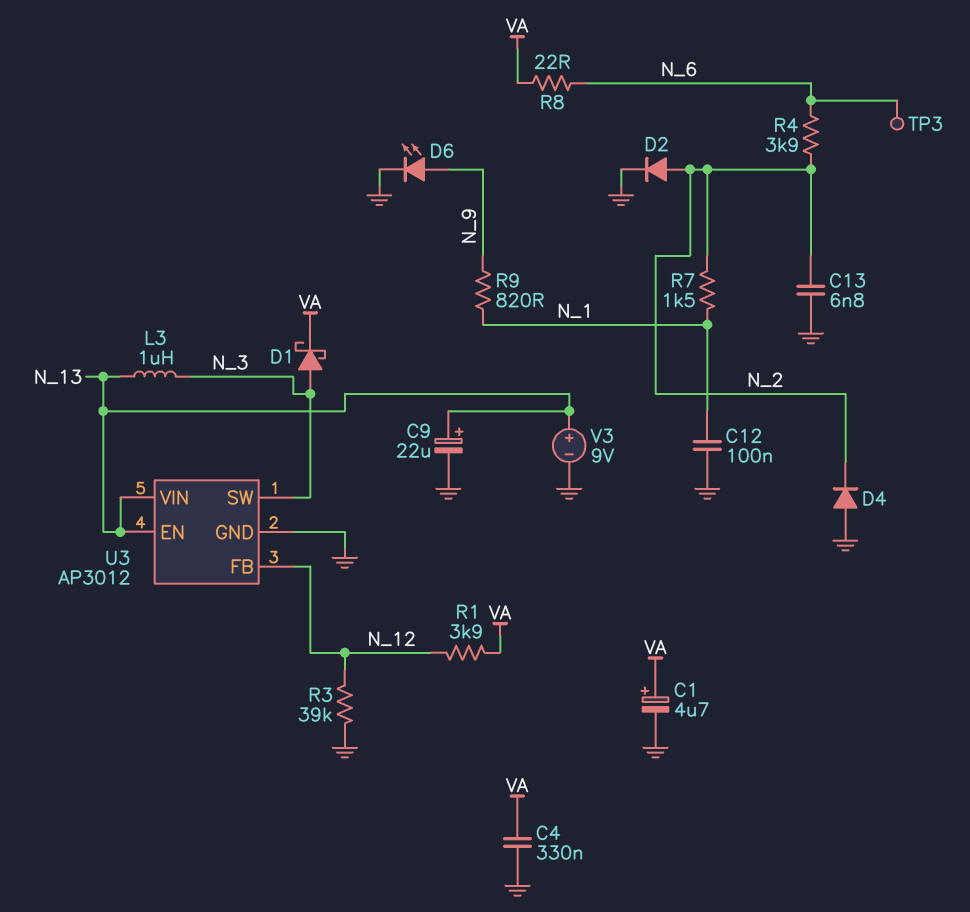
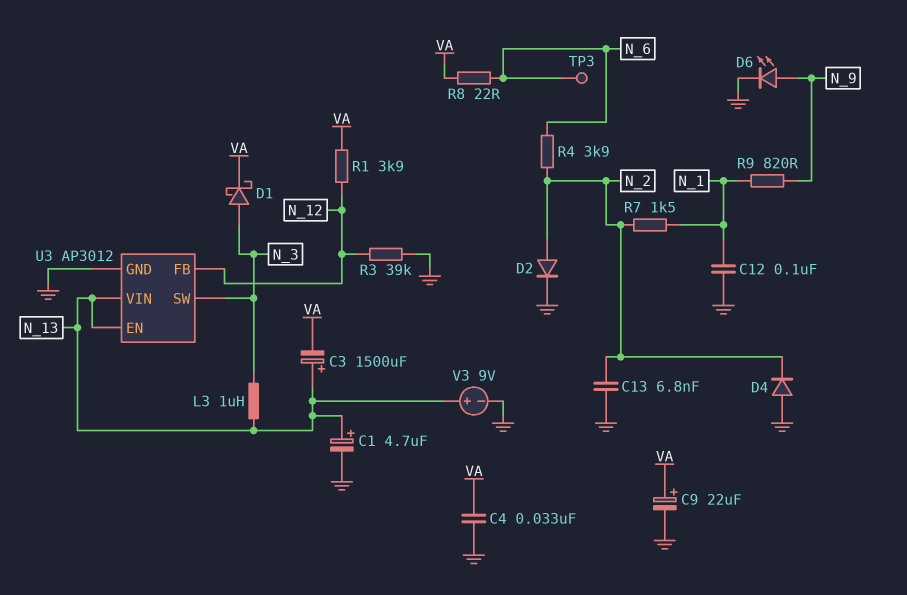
C1: 4.7uF (plus VA, minus GND) -> 4.7uF (plus N_13, minus GND)
C3: none -> 1500uF (plus N_13, minus VA)
C4: 330nF (GND, VA) -> 33nF (GND, VA)
C9: 22uF (plus N_13, minus GND) -> 22uF (plus VA, minus GND)

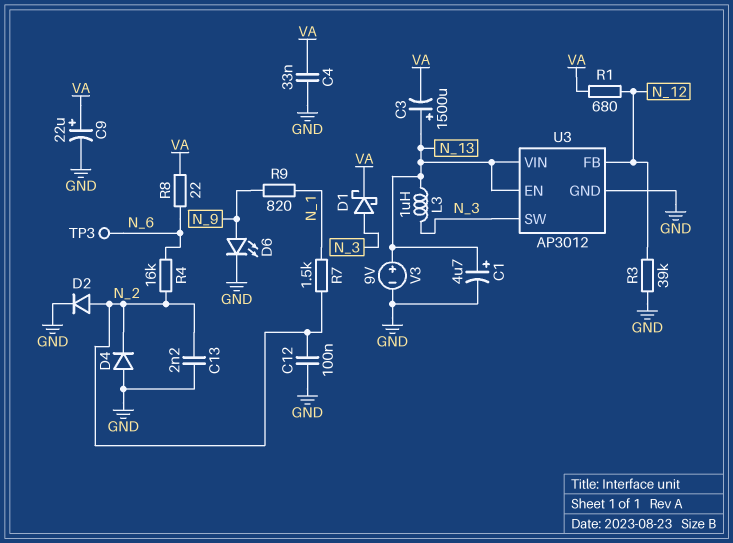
C12: 100nF (GND, N_1) -> 100nF (GND, N_2)
C13: 6.8nF (GND, N_2) -> 2.2nF (GND, N_2)
R1: 3.9k (N_12, VA) -> 680 (N_12, VA)
R4: 3.9k (N_2, N_6) -> 16k (N_2, N_6)

